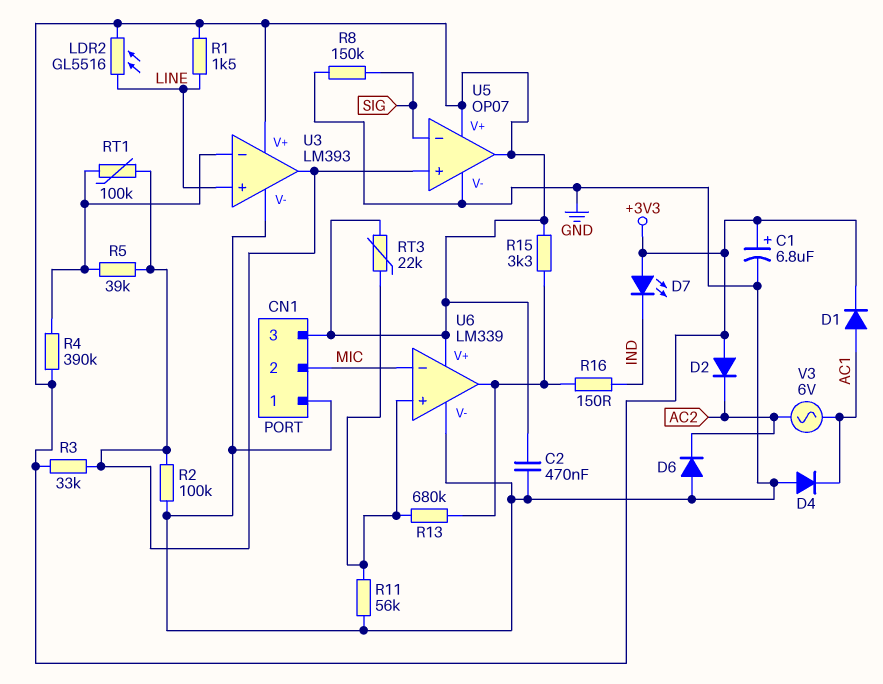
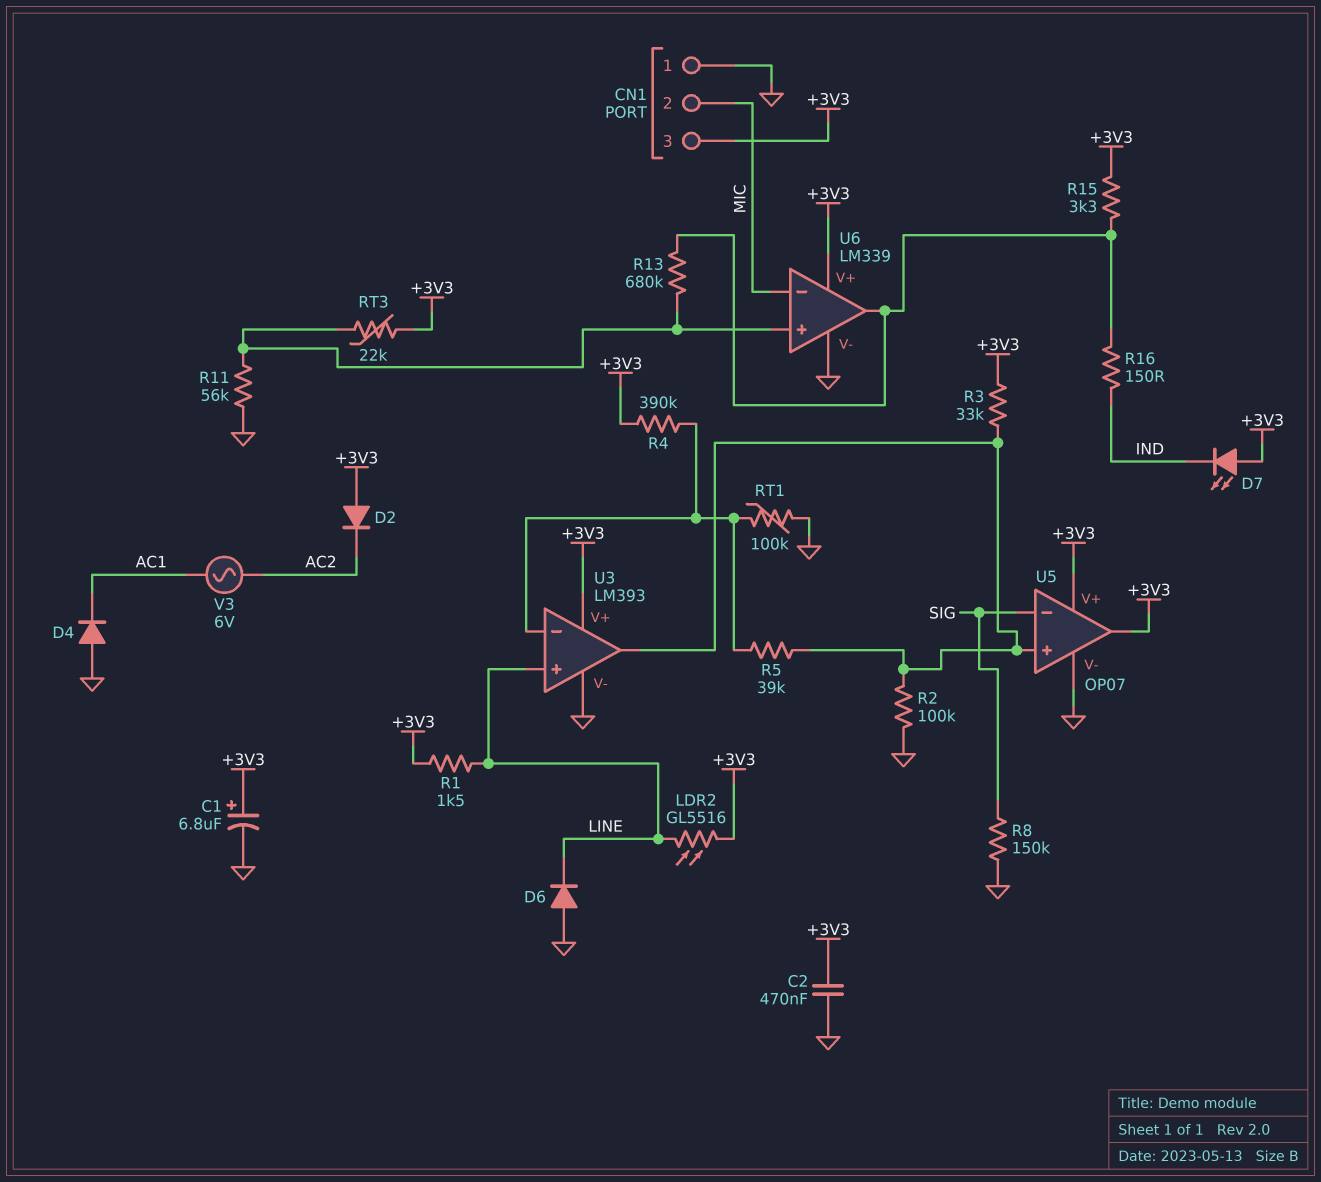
D1: diode (A AC1, K +3V3) -> none
D6: diode (A GND, K AC2) -> diode (A GND, K LINE)
RT1: 100k (U3/in-, U3/out) -> 100k (GND, U3/in-)

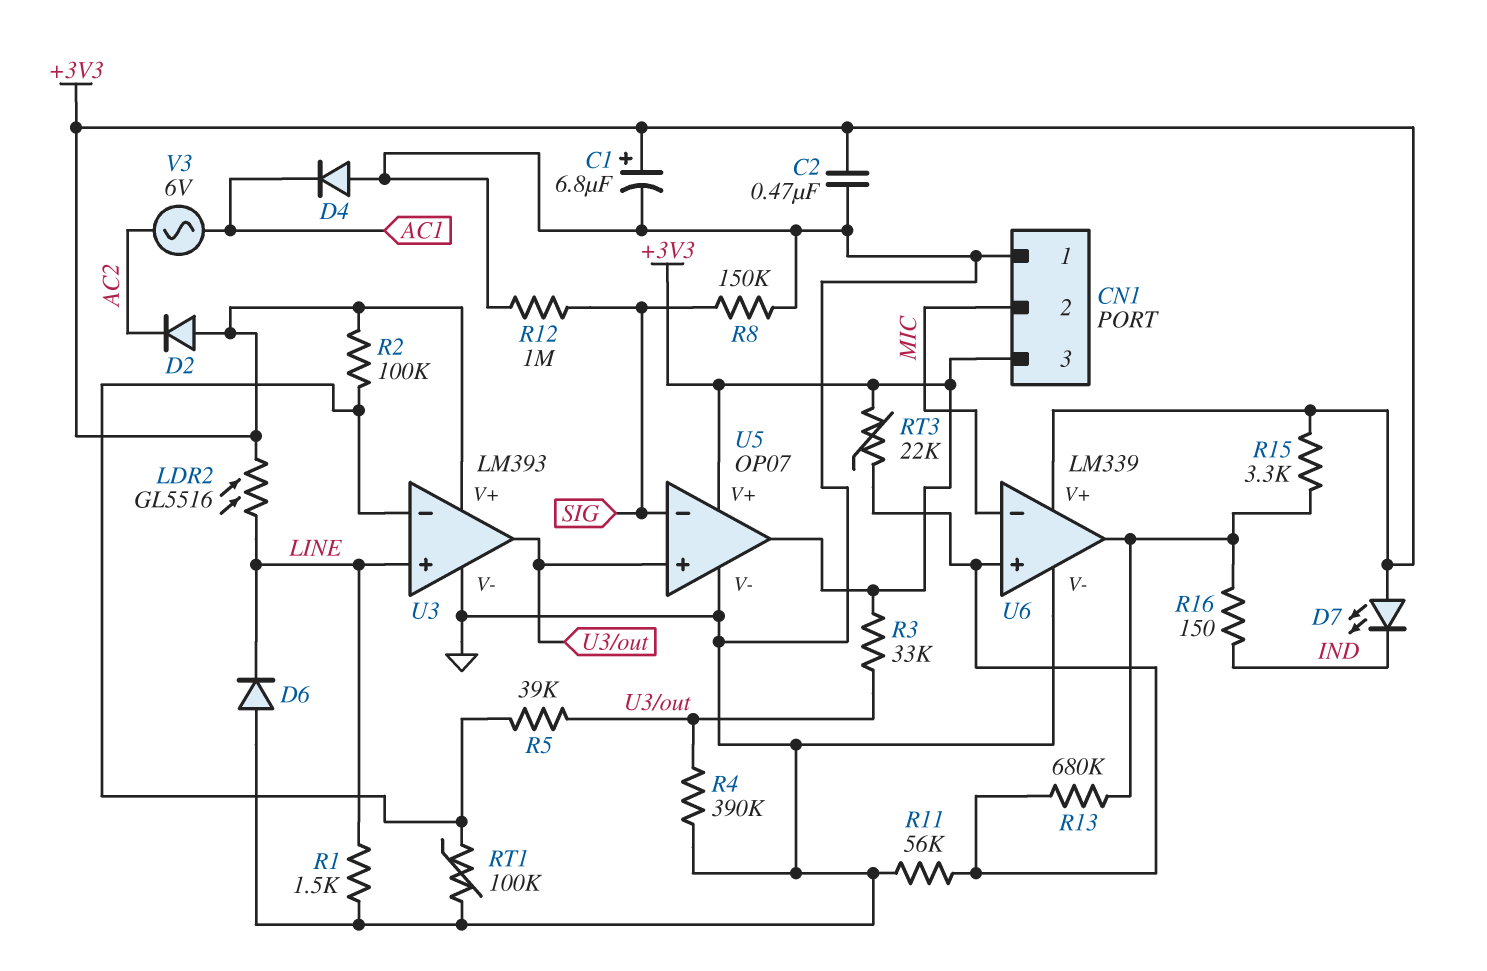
R1: 1.5k (+3V3, LINE) -> 1.5k (GND, LINE)
R2: 100k (GND, U3/out) -> 100k (+3V3, U3/in-)
R4: 390k (+3V3, U3/in-) -> 390k (GND, U3/out)
R12: none -> 1M (GND, SIG)

